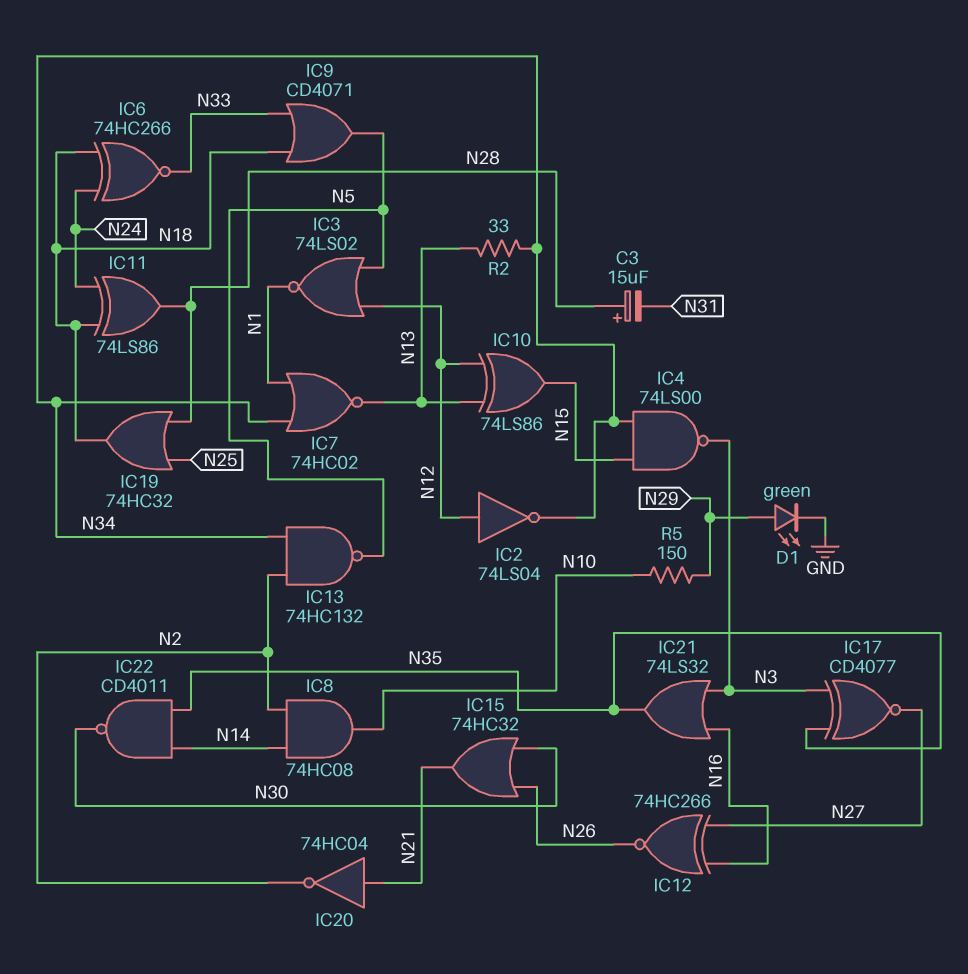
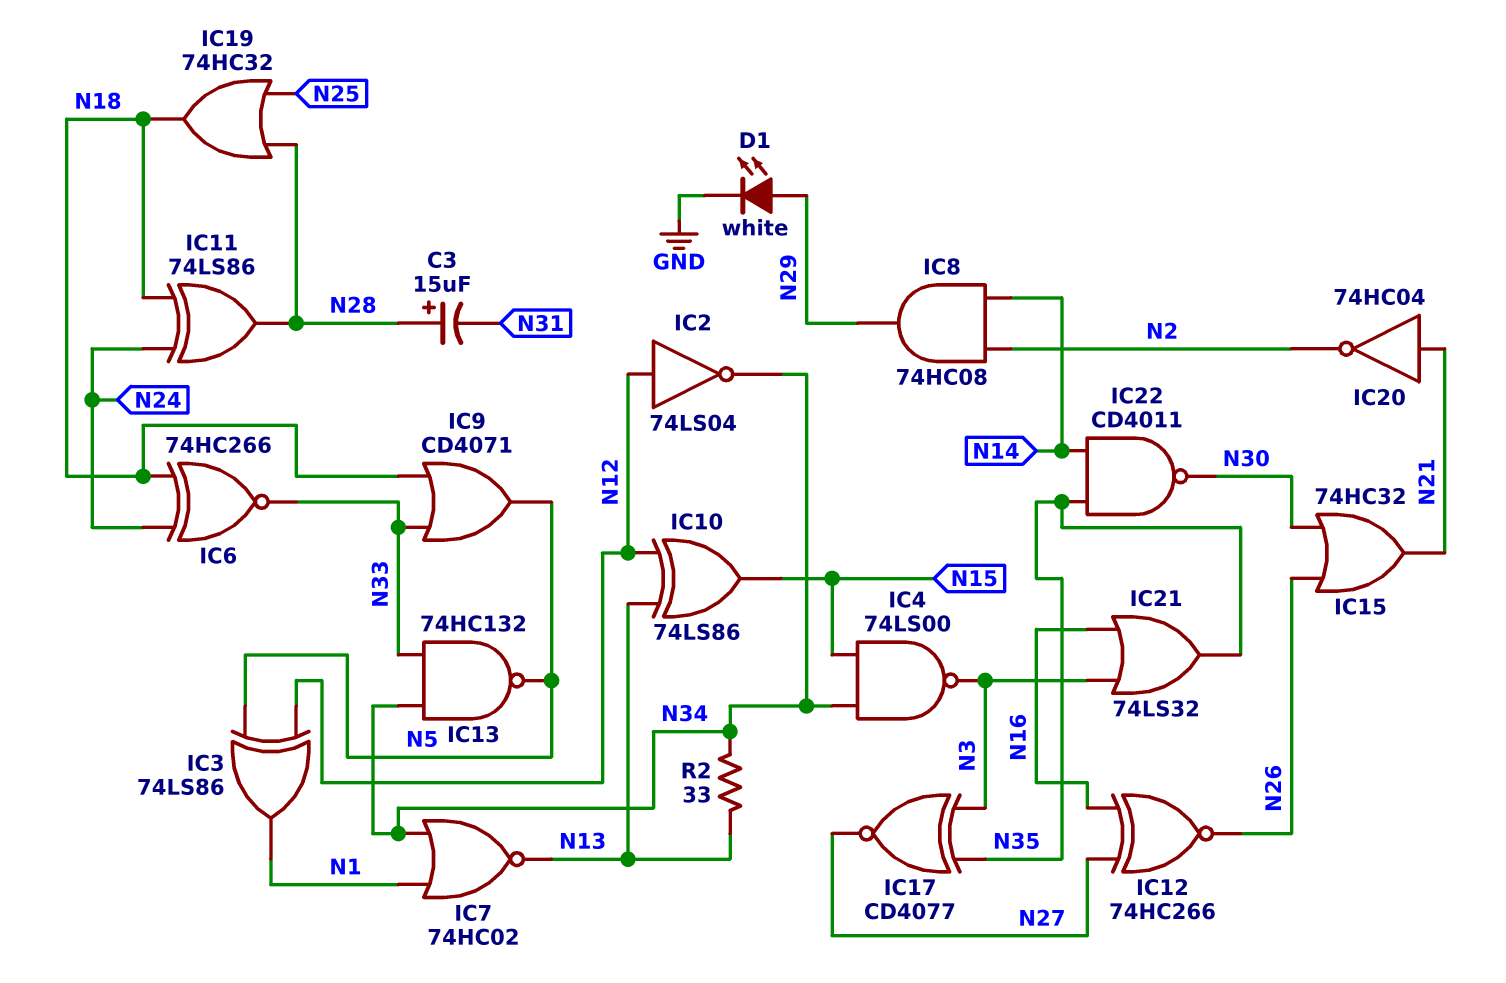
D1: LED green (A N29, K GND) -> LED white (A N29, K GND)
IC3: NOR 74LS02 (in N5, in N12, out N1) -> XOR 74LS86 (in N5, in N12, out N1)
IC8: AND 74HC08 (in N2, in N14, out N10) -> AND 74HC08 (in N2, in N14, out N29)
IC13: NAND 74HC132 (in N2, in N34, out N5) -> NAND 74HC132 (in N33, in N34, out N5)
R5: 150 (N10, N29) -> none

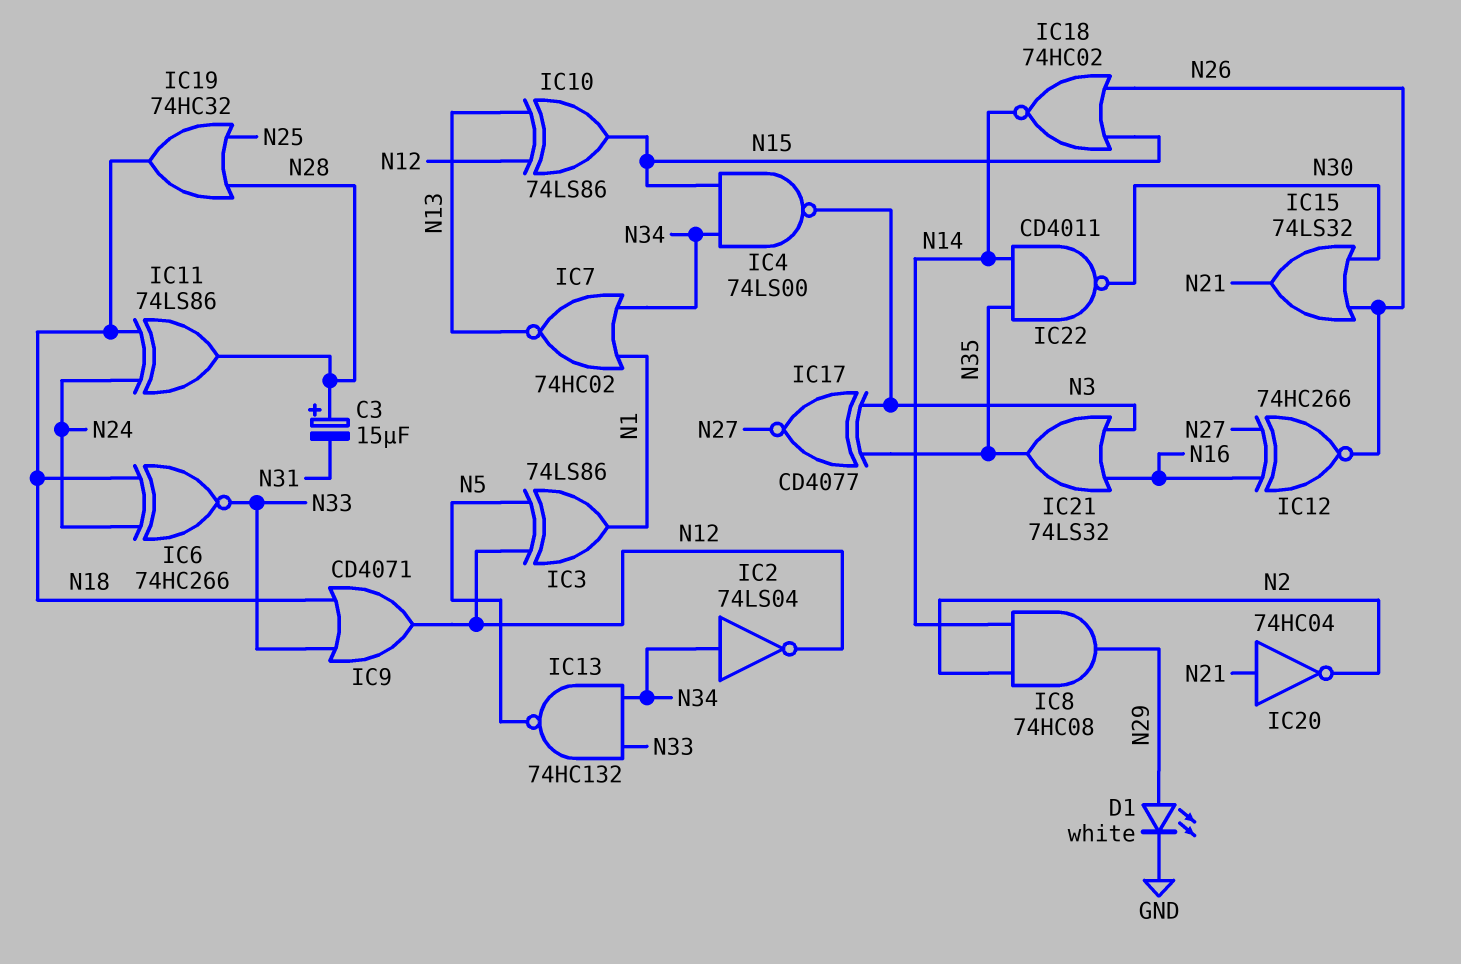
IC2: NOT 74LS04 (in N12, out N34) -> NOT 74LS04 (in N34, out N12)
IC9: OR CD4071 (in N18, in N33, out N5) -> OR CD4071 (in N18, in N33, out N12)
IC15: OR 74HC32 (in N26, in N30, out N21) -> OR 74LS32 (in N26, in N30, out N21)
IC18: none -> NOR 74HC02 (in N15, in N26, out N14)
R2: 33 (N13, N34) -> none

